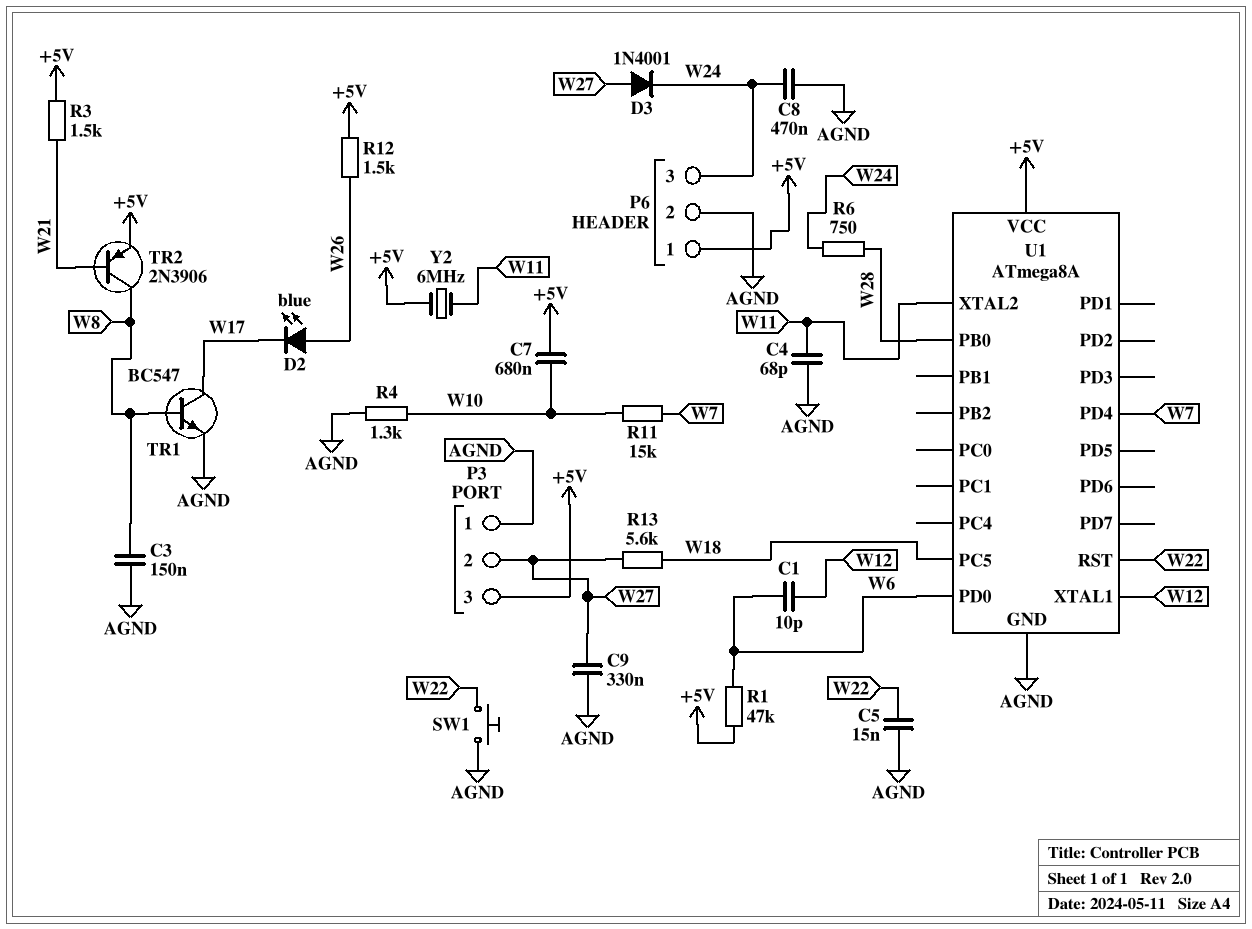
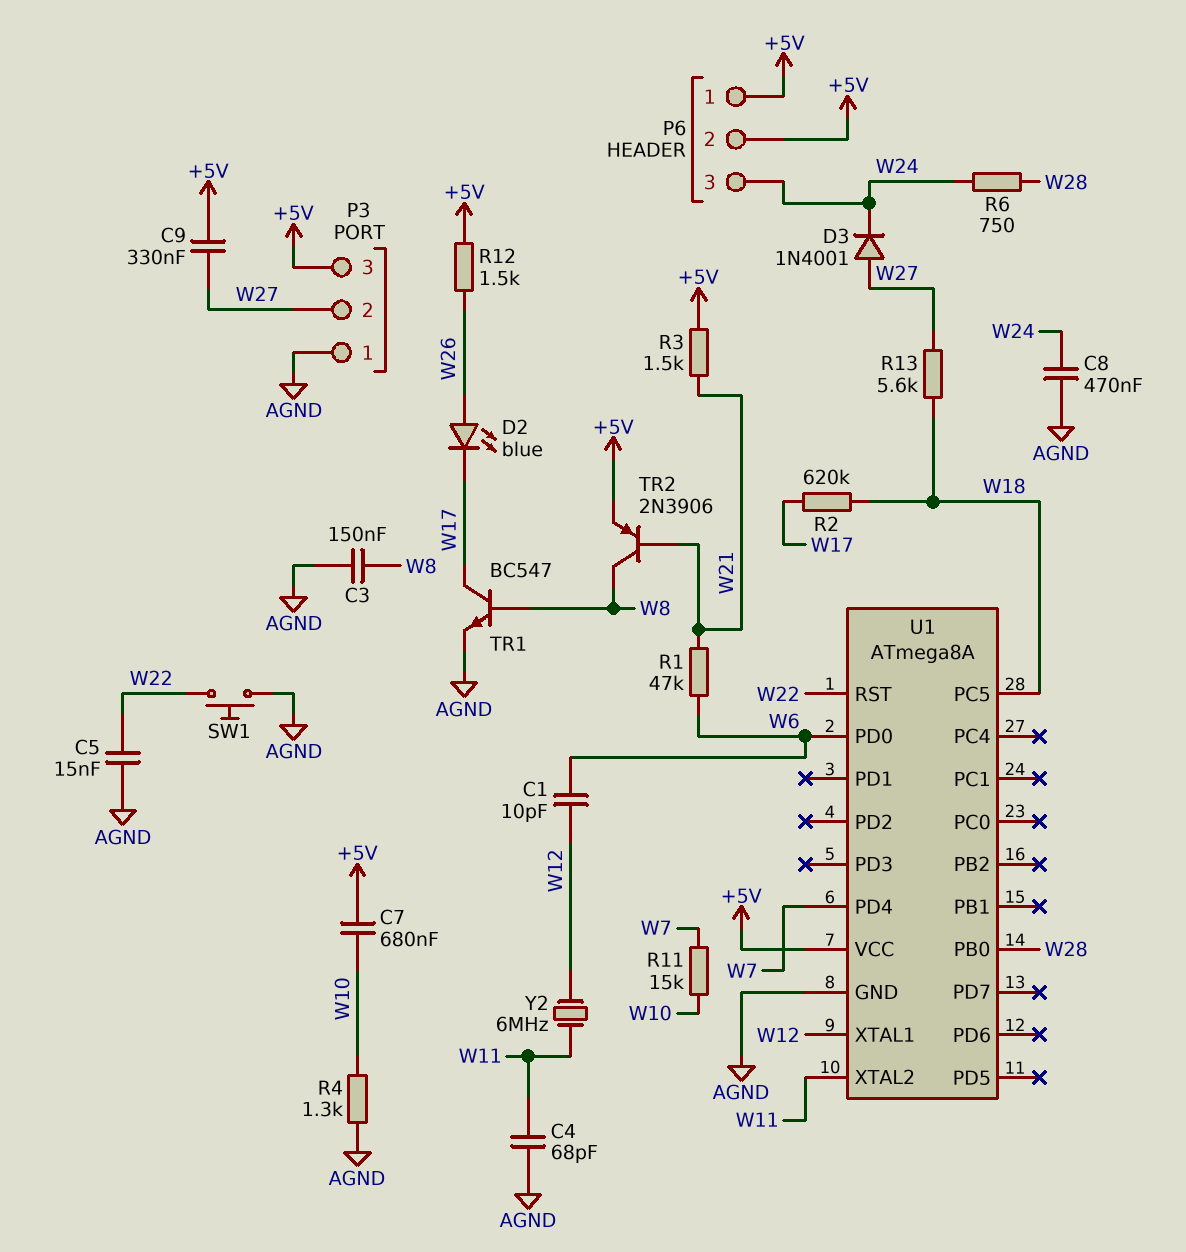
C9: 330nF (AGND, W27) -> 330nF (+5V, W27)
P6 pin 2: AGND -> +5V
R1: 47k (+5V, W6) -> 47k (W6, W21)
R2: none -> 620k (W17, W18)
Y2: 6MHz (+5V, W11) -> 6MHz (W11, W12)

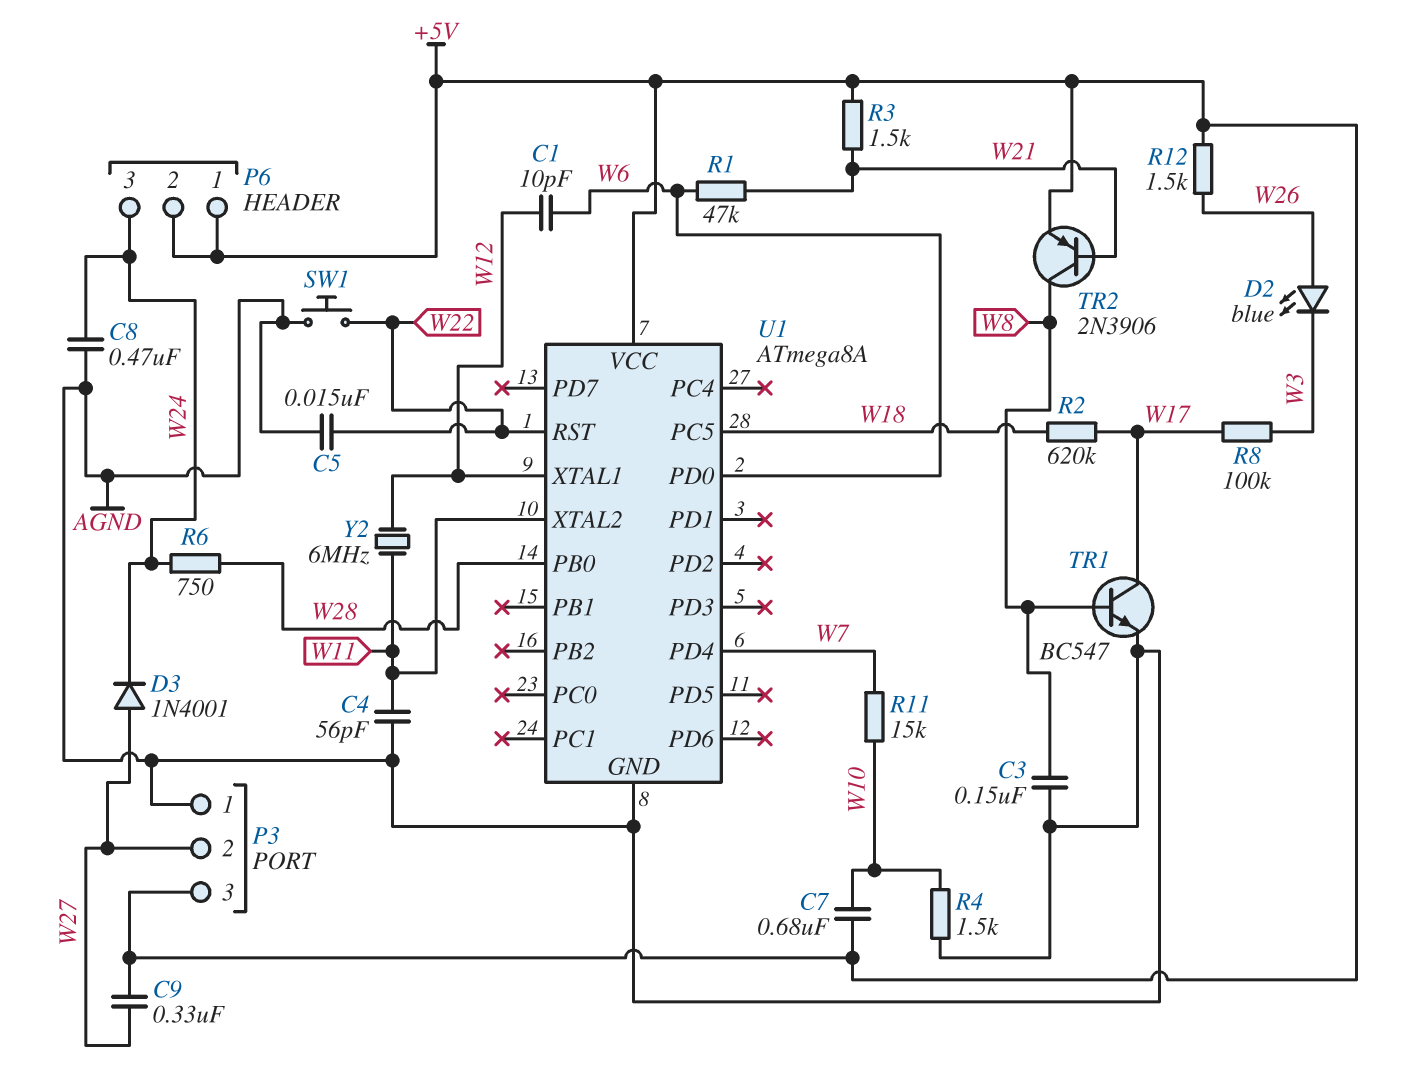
C4: 68pF (AGND, W11) -> 56pF (AGND, W11)
D2: LED blue (A W26, K W17) -> LED blue (A W26, K W3)
R4: 1.3k (AGND, W10) -> 1.5k (AGND, W10)
R8: none -> 100k (W3, W17)
R13: 5.6k (W18, W27) -> none

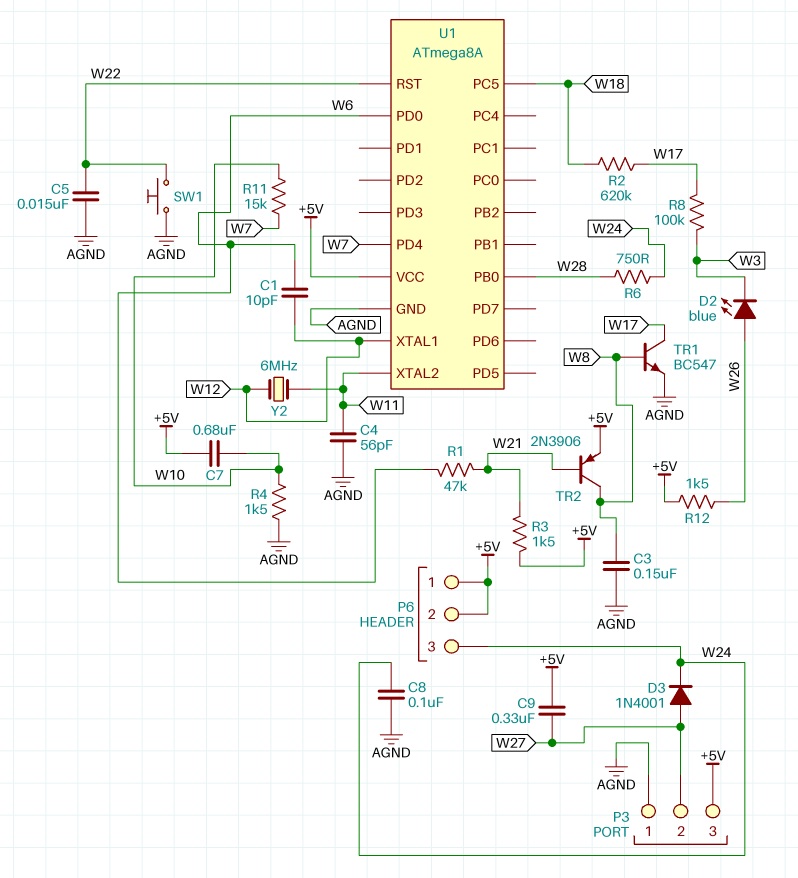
C8: 470nF (AGND, W24) -> 100nF (AGND, W24)

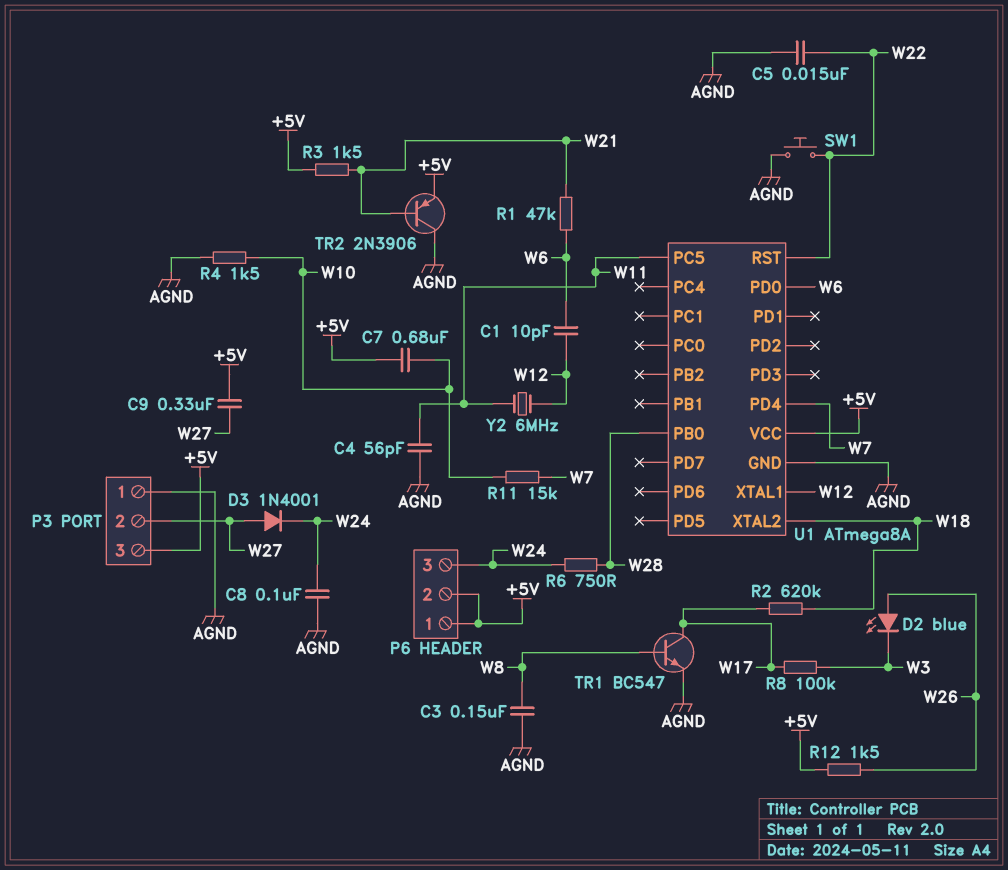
TR2: PNP 2N3906 (B W21, C W8, E +5V) -> PNP 2N3906 (B W21, C AGND, E +5V)
U1 pin PC5: W18 -> W11
U1 pin XTAL2: W11 -> W18

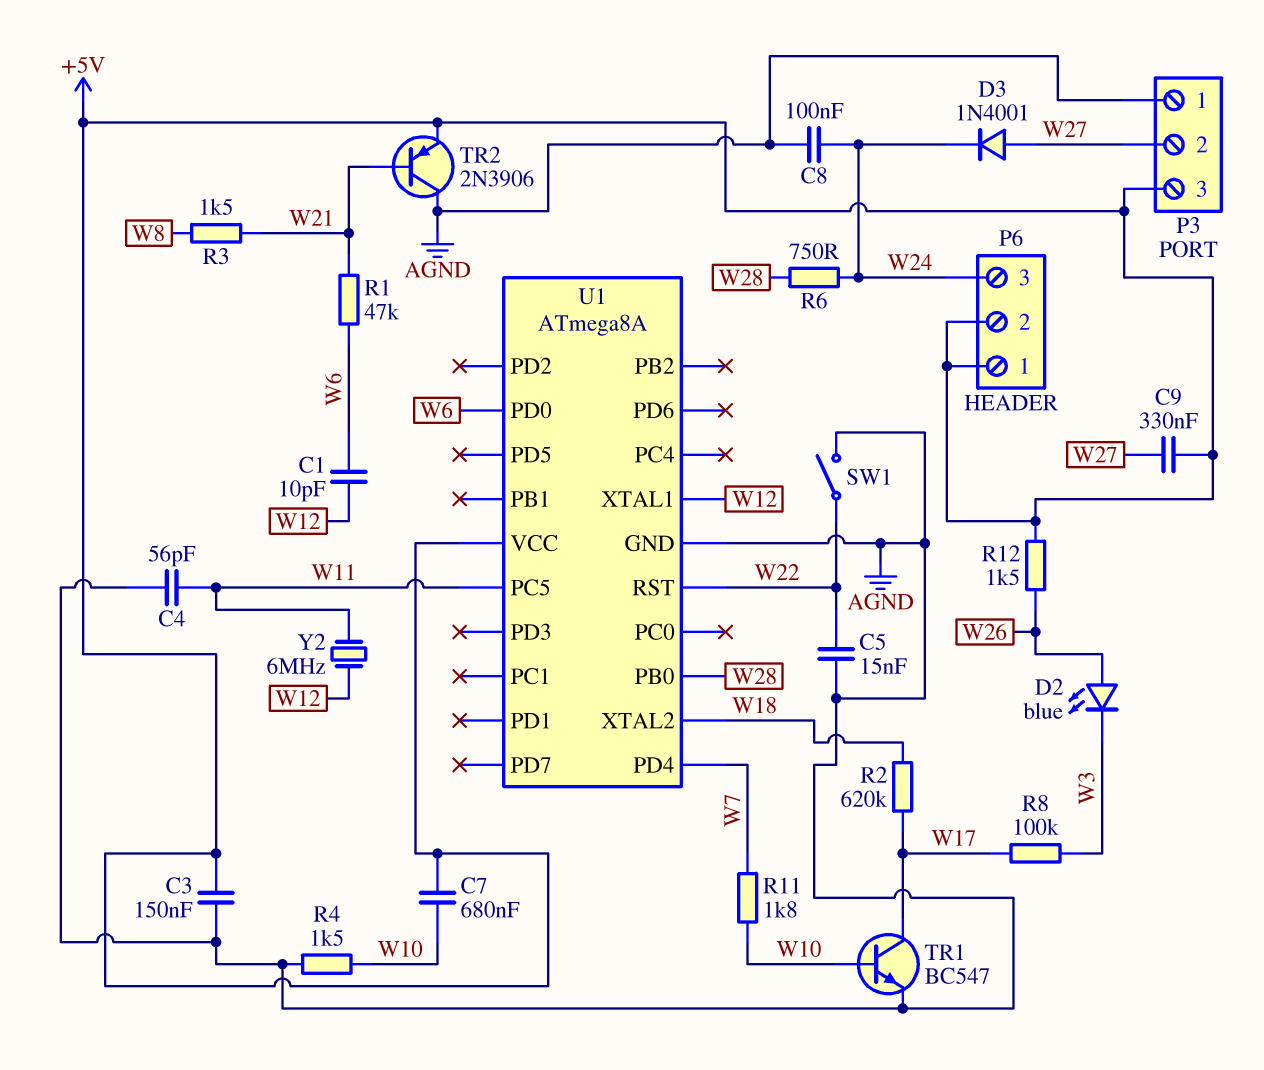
C3: 150nF (AGND, W8) -> 150nF (+5V, AGND)
R3: 1.5k (+5V, W21) -> 1.5k (W8, W21)
R11: 15k (W7, W10) -> 1.8k (W7, W10)
SW1: button (AGND, W22) -> switch (AGND, W22)
TR1: NPN BC547 (B W8, C W17, E AGND) -> NPN BC547 (B W10, C W17, E AGND)

